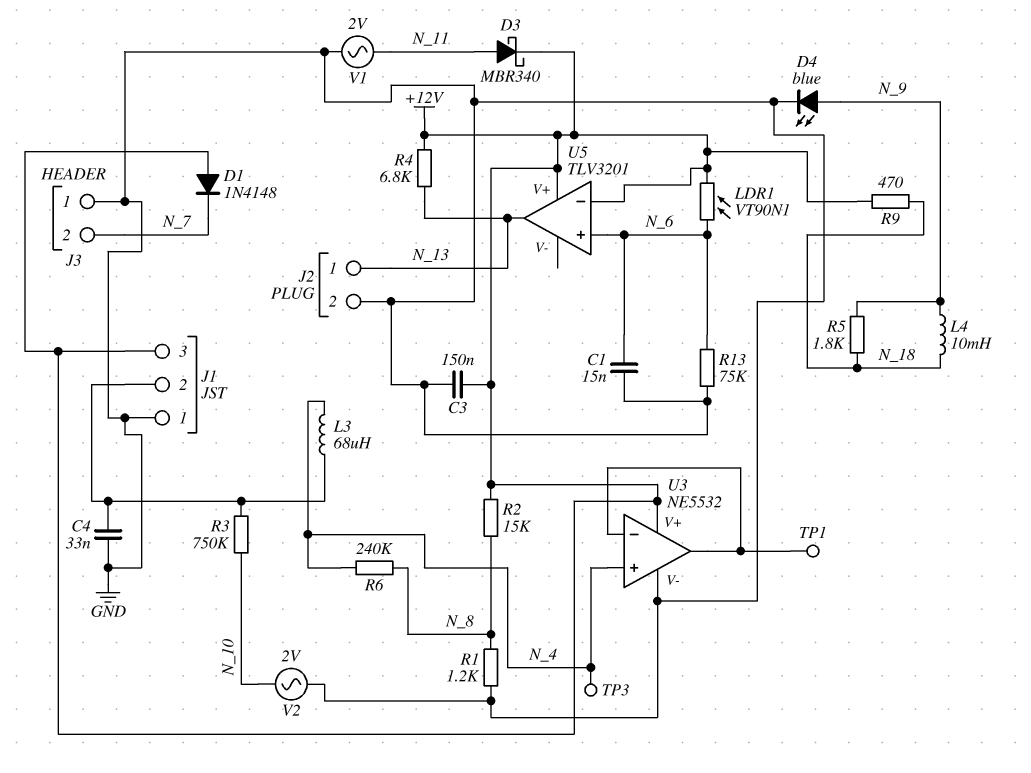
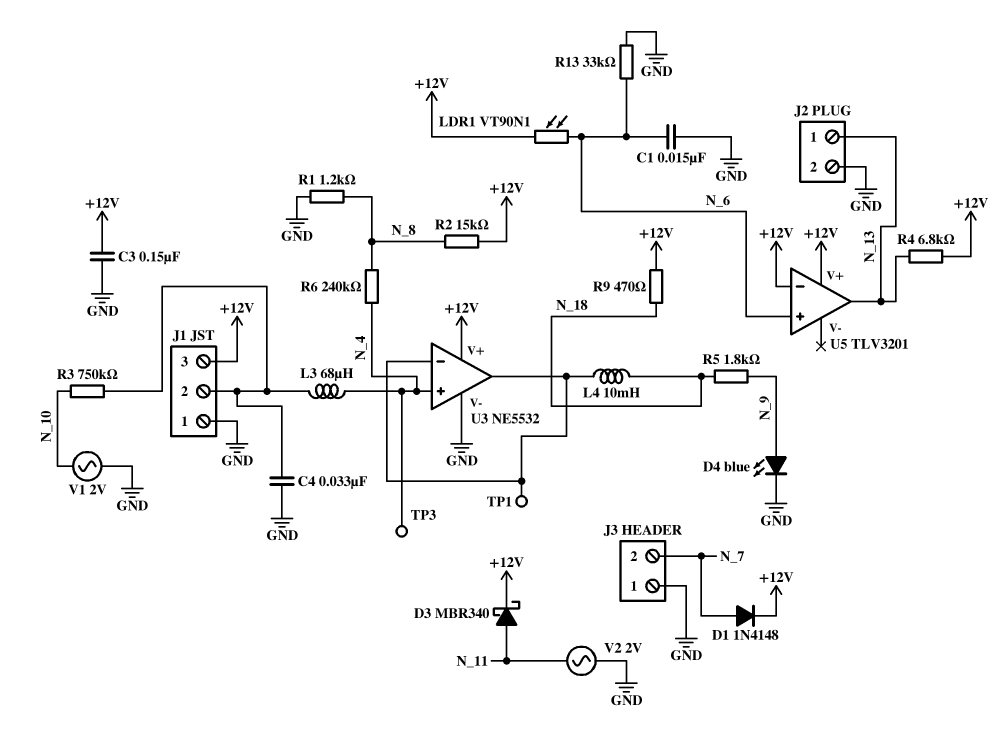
D1: diode 1N4148 (A +12V, K N_7) -> diode 1N4148 (A N_7, K +12V)
L4: 10mH (N_9, N_18) -> 10mH (N_18, U3/in-)
R13: 75k (GND, N_6) -> 33k (GND, N_6)
V1: AC 2V (GND, N_11) -> AC 2V (GND, N_10)
V2: AC 2V (GND, N_10) -> AC 2V (GND, N_11)

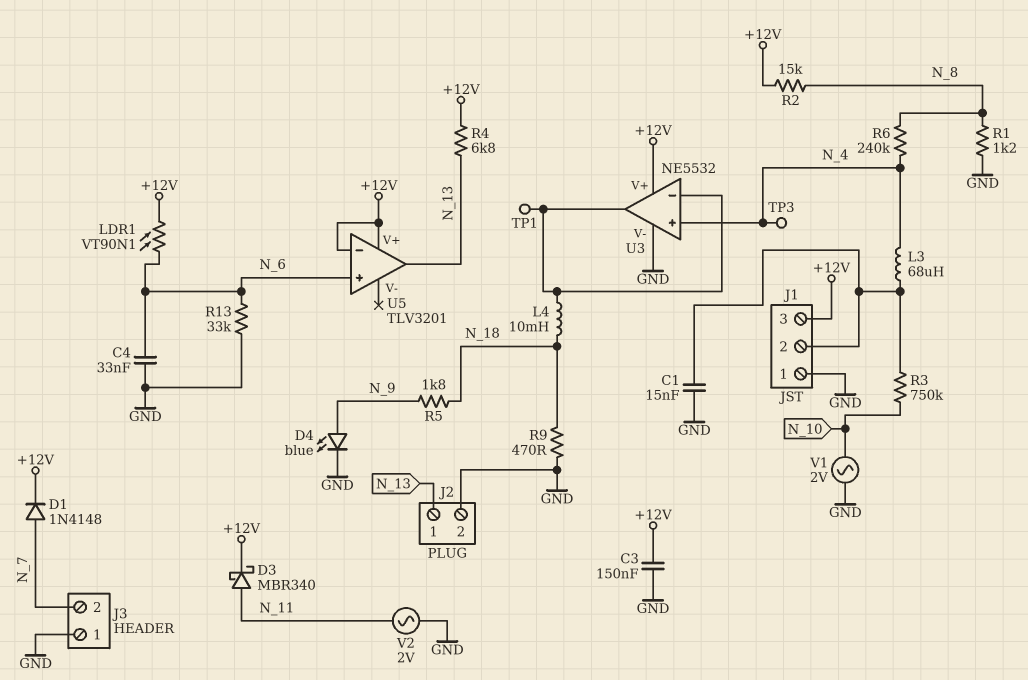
C1: 15nF (GND, N_6) -> 15nF (GND, J1/2)
C4: 33nF (GND, J1/2) -> 33nF (GND, N_6)
R9: 470 (+12V, N_18) -> 470 (GND, N_18)

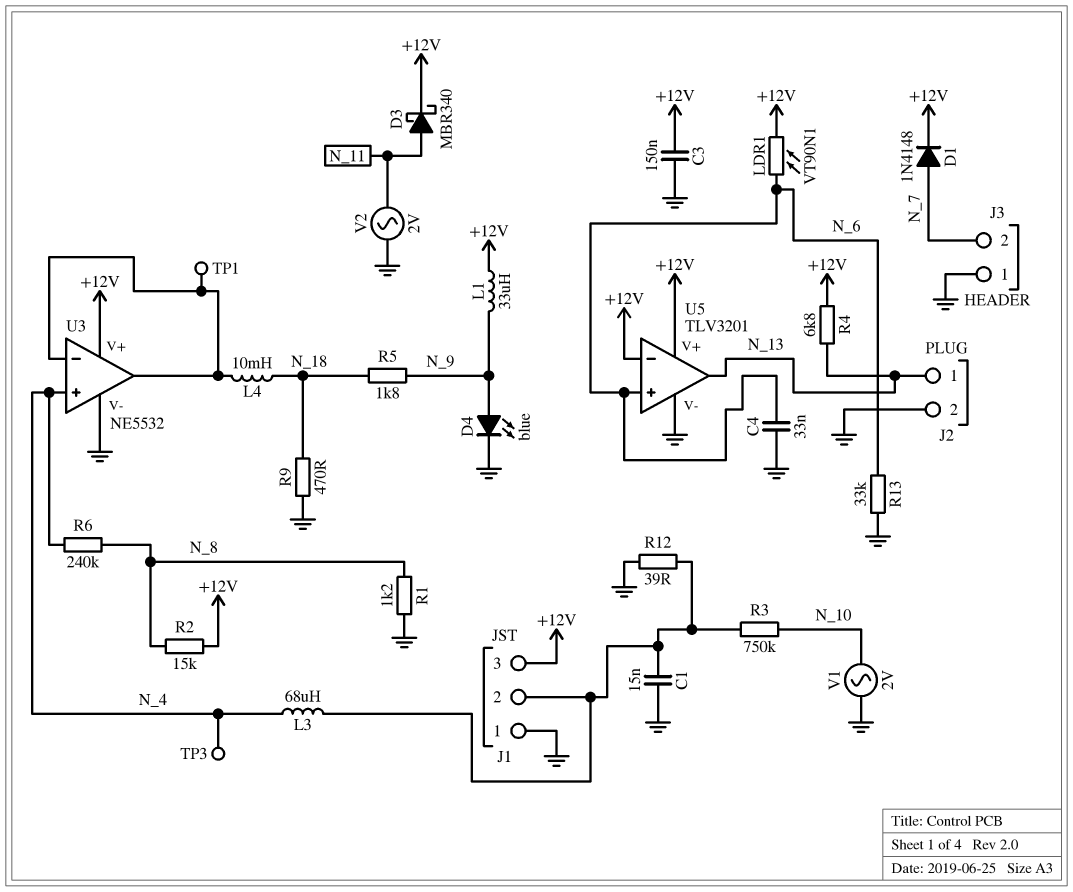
L1: none -> 33uH (+12V, N_9)
R12: none -> 39 (GND, J1/2)
U5 pin V-: none -> GND

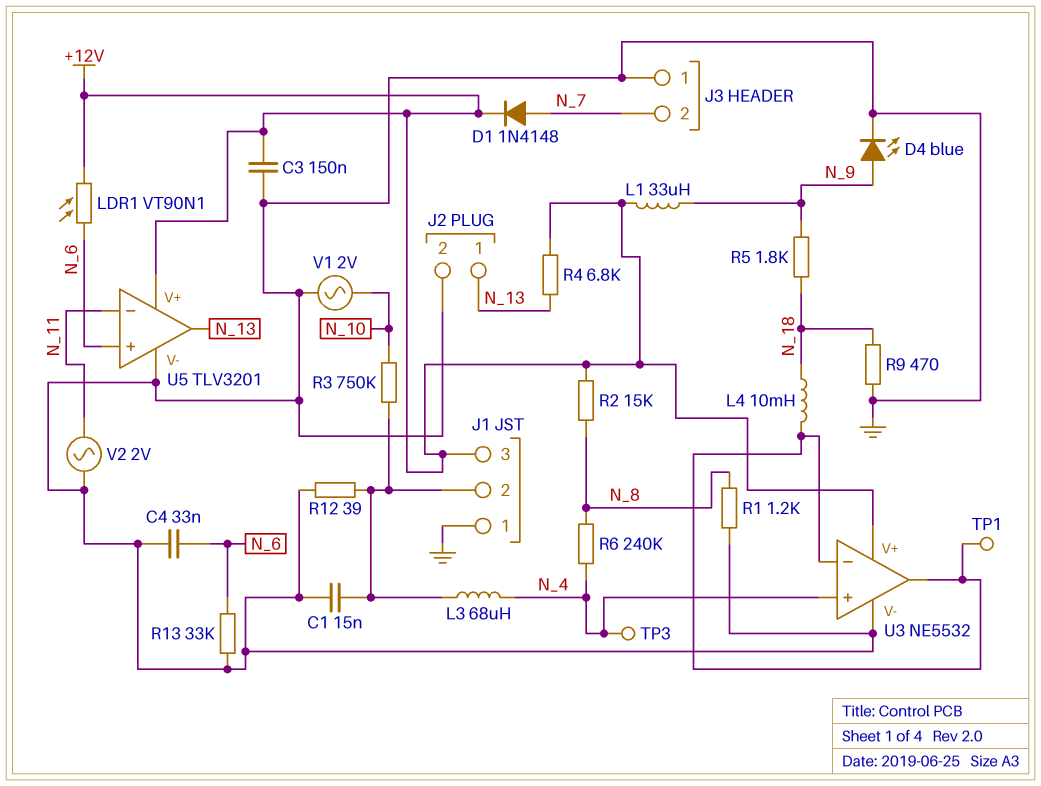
D3: schottky MBR340 (A N_11, K +12V) -> none
U5 pin in-: +12V -> N_11

